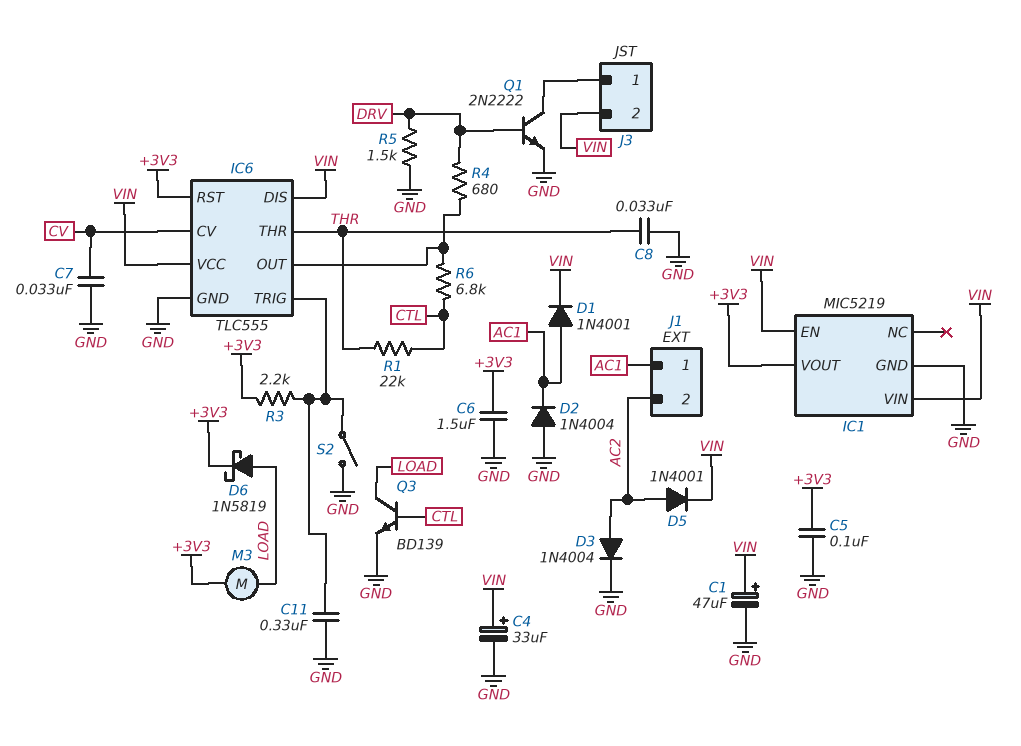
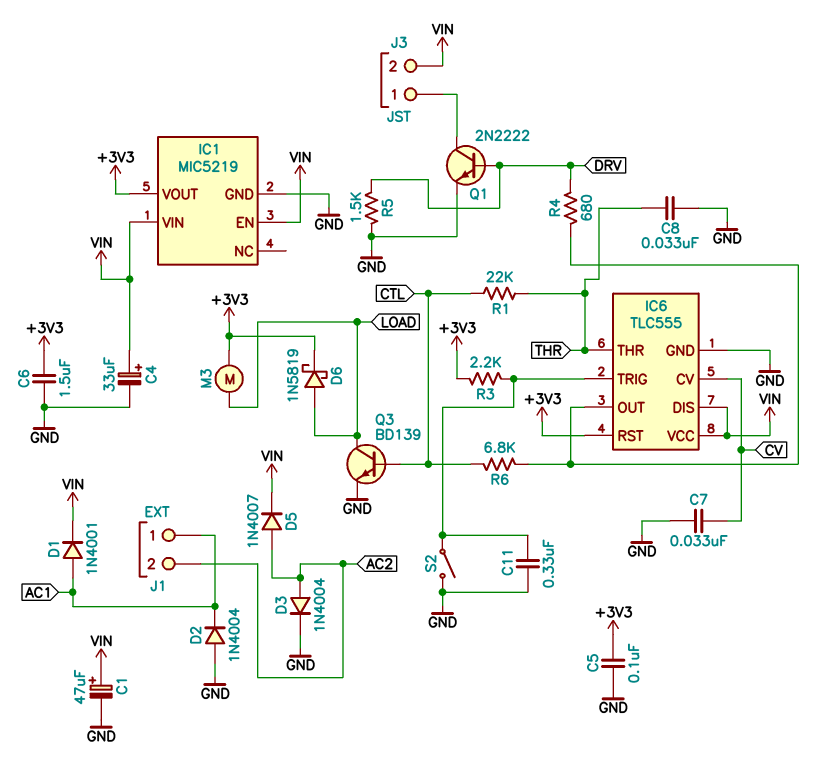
D5: diode 1N4001 (A AC2, K VIN) -> diode 1N4007 (A AC2, K VIN)

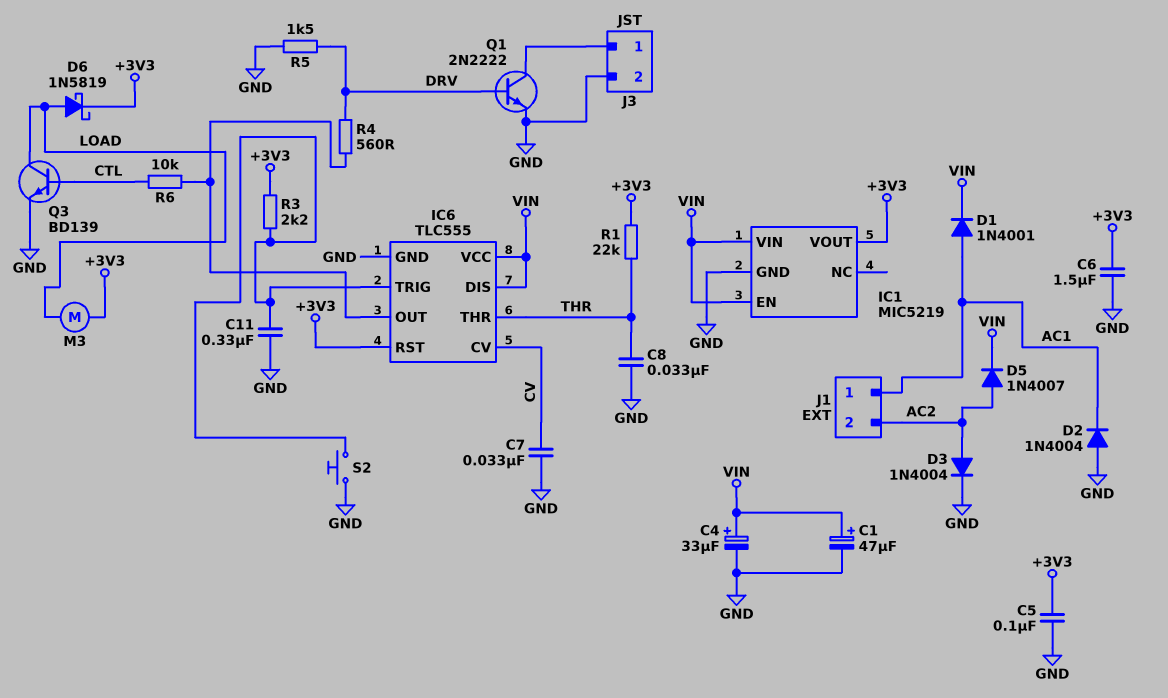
J3 pin 2: VIN -> GND
R1: 22k (CTL, THR) -> 22k (+3V3, THR)
R4: 680 (DRV, IC6/OUT) -> 560 (DRV, IC6/OUT)
R6: 6.8k (CTL, IC6/OUT) -> 10k (CTL, IC6/OUT)
S2: switch (GND, IC6/TRIG) -> button (GND, IC6/TRIG)

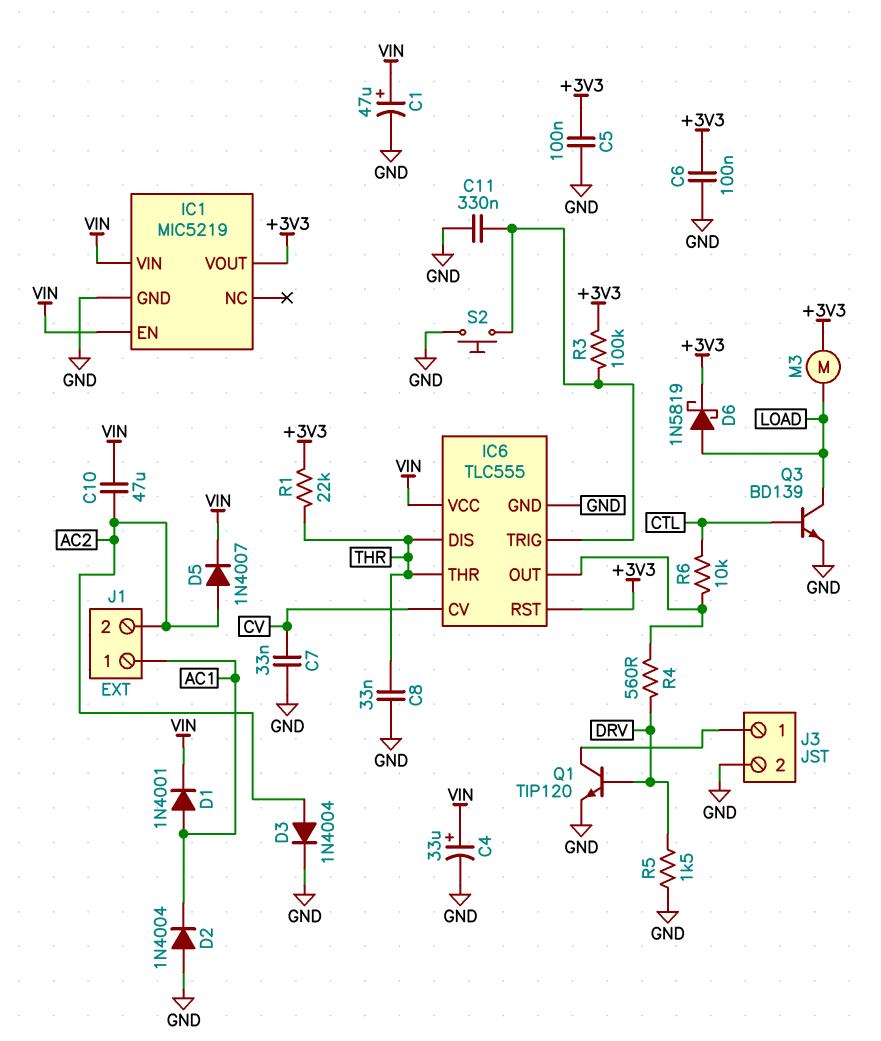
C6: 1.5uF (+3V3, GND) -> 100nF (+3V3, GND)
C10: none -> 47uF (AC2, VIN)
IC6 pin DIS: VIN -> THR
Q1: NPN 2N2222 (B DRV, C J3/1, E GND) -> NPN TIP120 (B DRV, C J3/1, E GND)
R3: 2.2k (+3V3, IC6/TRIG) -> 100k (+3V3, IC6/TRIG)

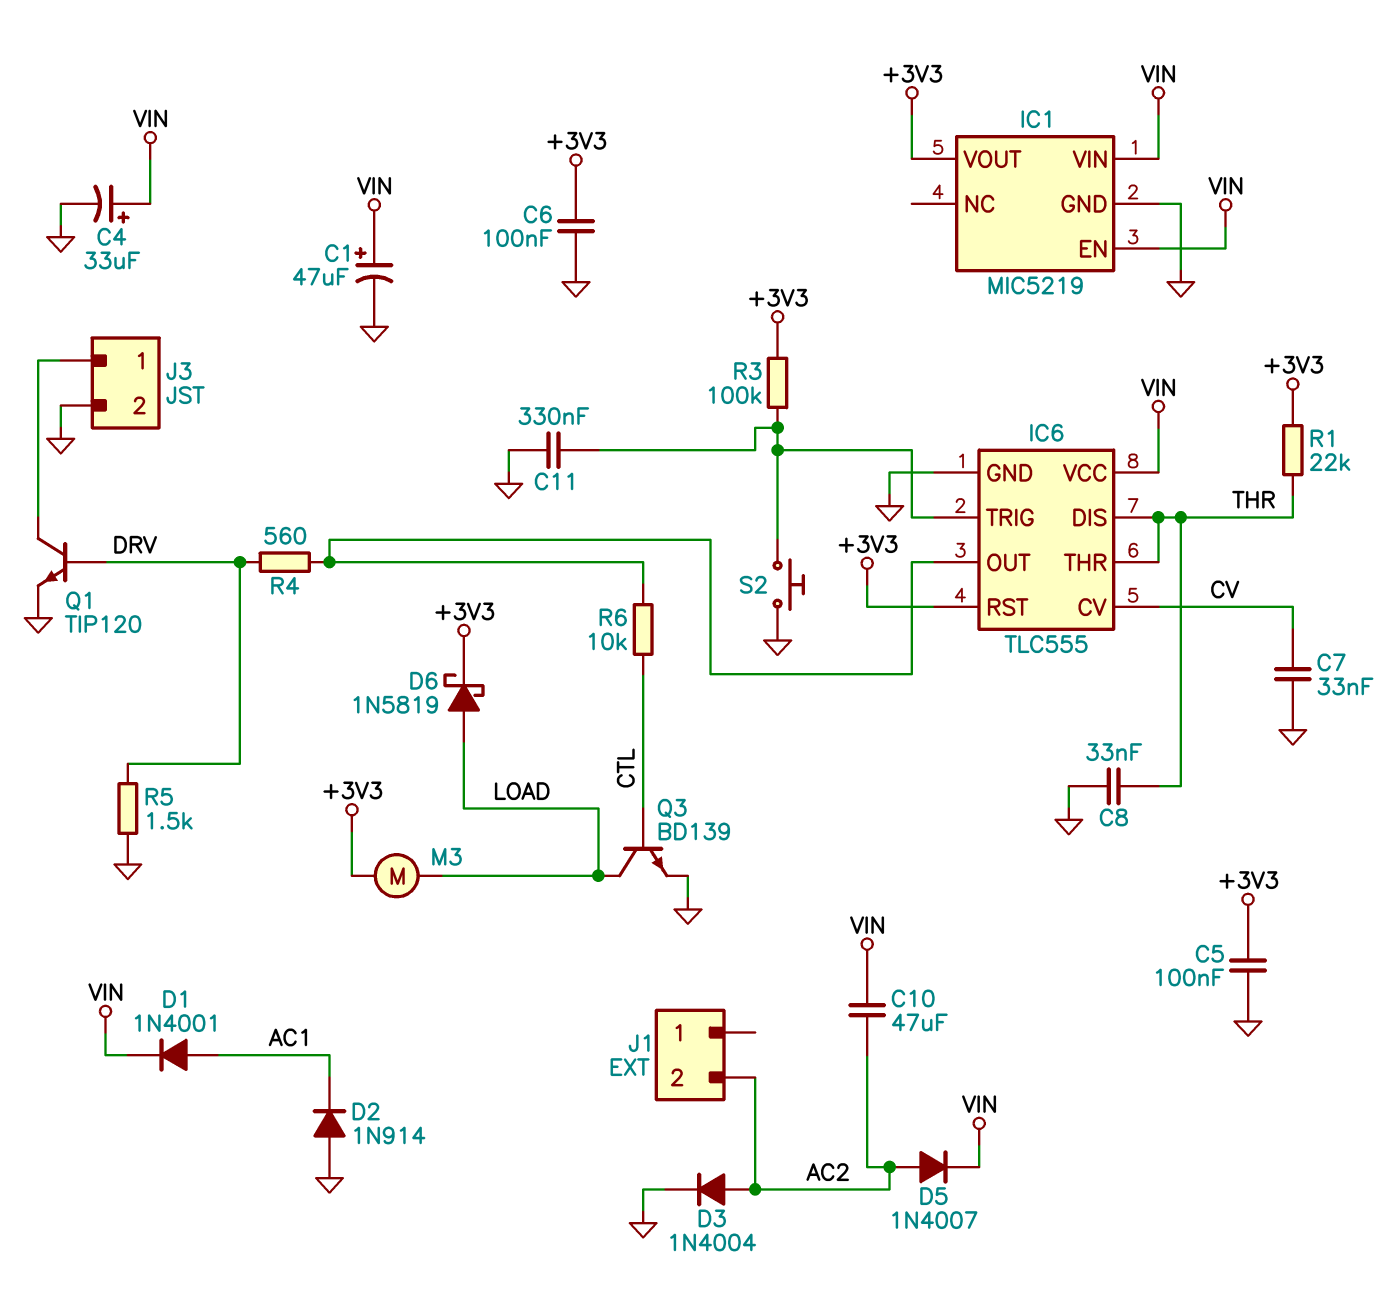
D2: diode 1N4004 (A GND, K AC1) -> diode 1N914 (A GND, K AC1)
J1 pin 1: AC1 -> none

